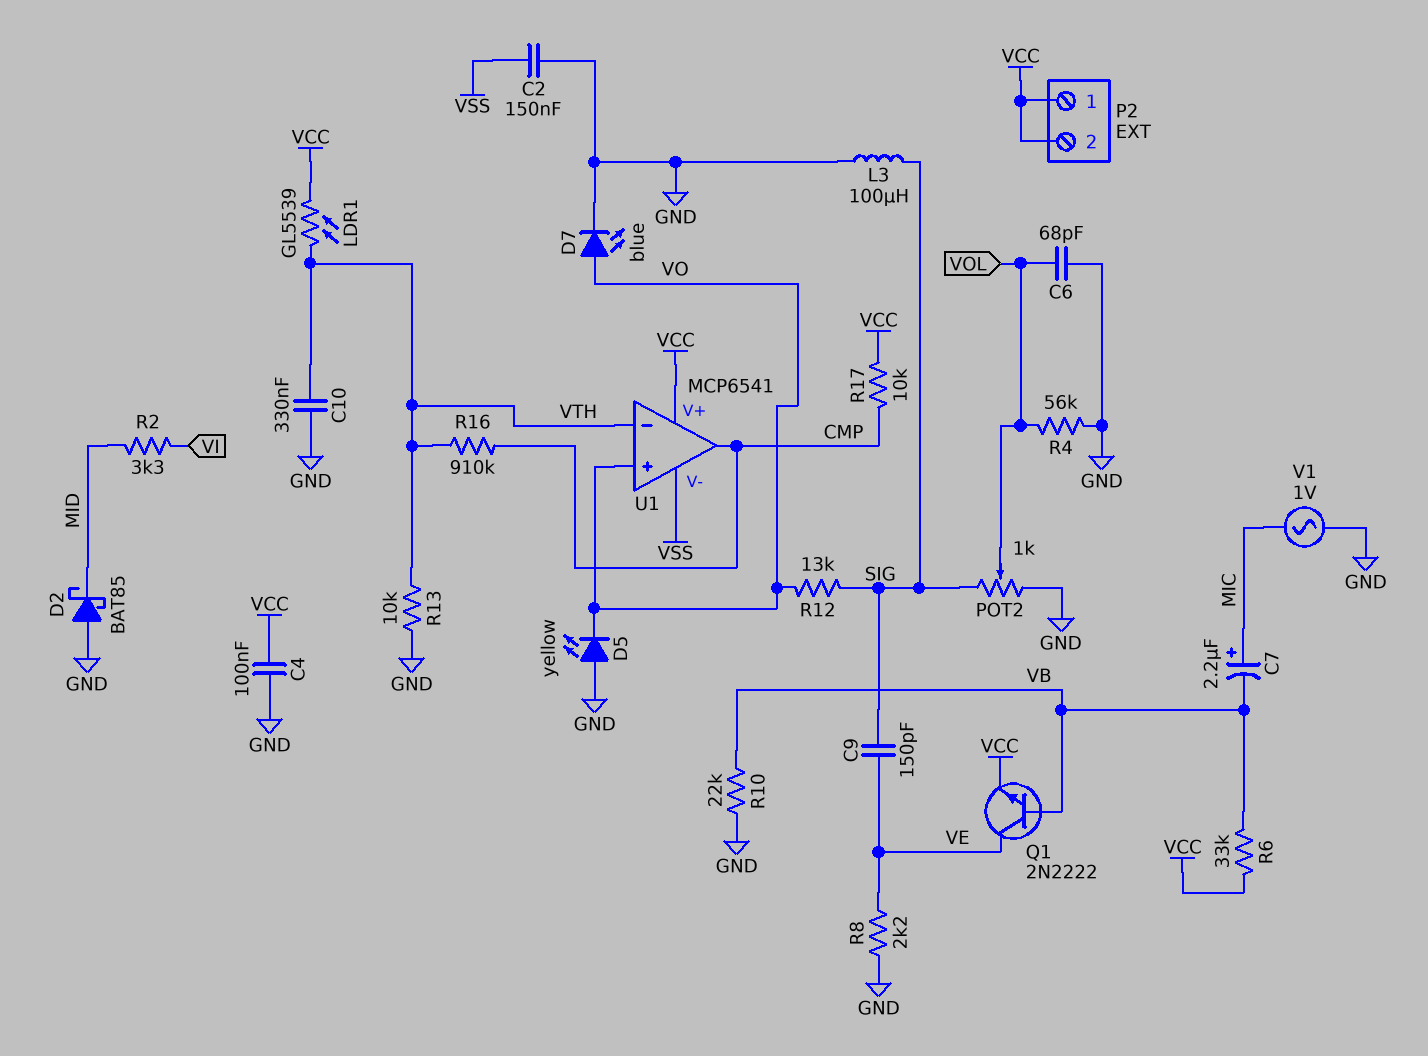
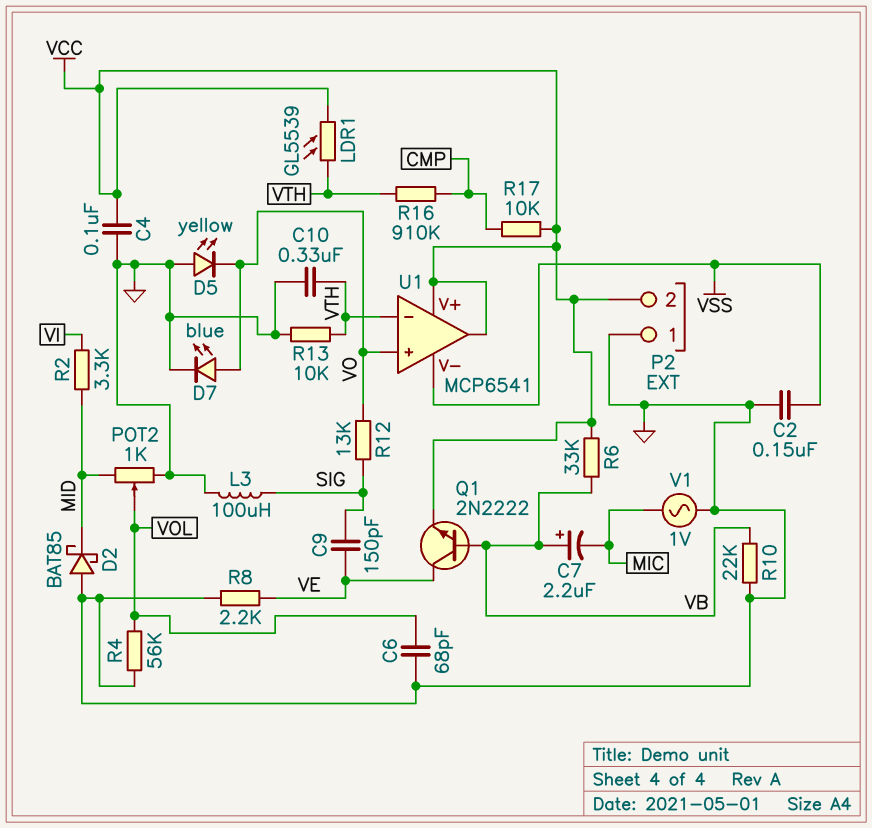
C7: 2.2uF (plus MIC, minus VB) -> 2.2uF (plus VB, minus MIC)
P2 pin 1: VCC -> GND
POT2: 1k (GND, SIG, wiper VOL) -> 1k (GND, MID, wiper VOL)
U1 pin out: CMP -> VCC

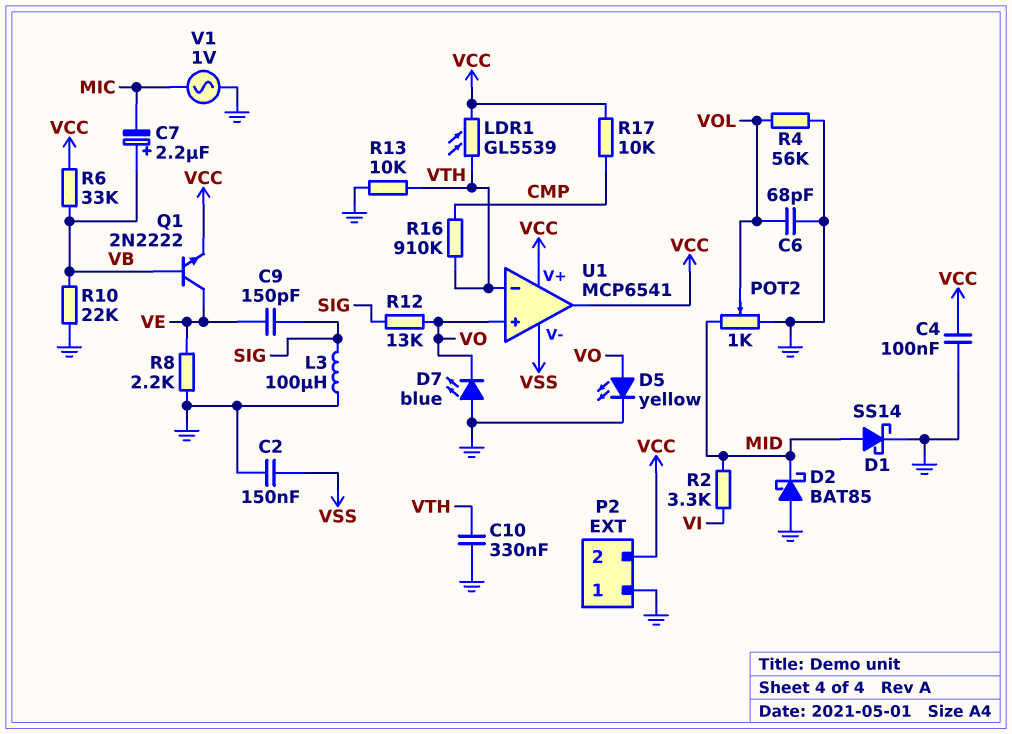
D1: none -> schottky SS14 (A MID, K GND)
D5: LED yellow (A GND, K VO) -> LED yellow (A VO, K GND)
D7: LED blue (A VO, K GND) -> LED blue (A GND, K VO)

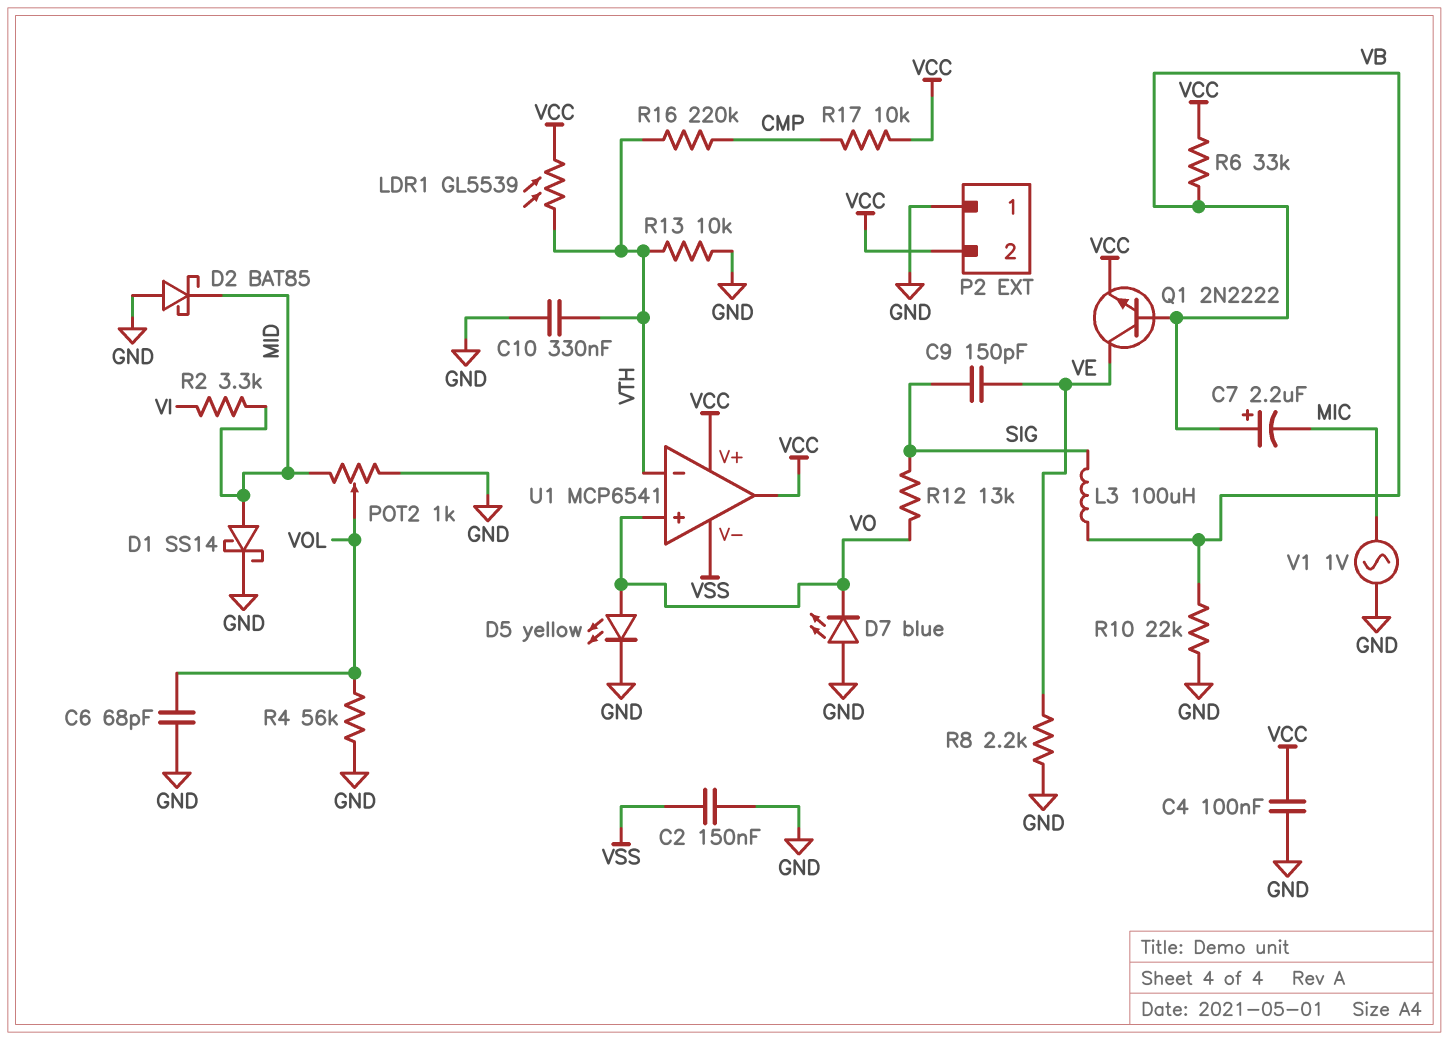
L3: 100uH (GND, SIG) -> 100uH (SIG, VB)
R16: 910k (CMP, VTH) -> 220k (CMP, VTH)

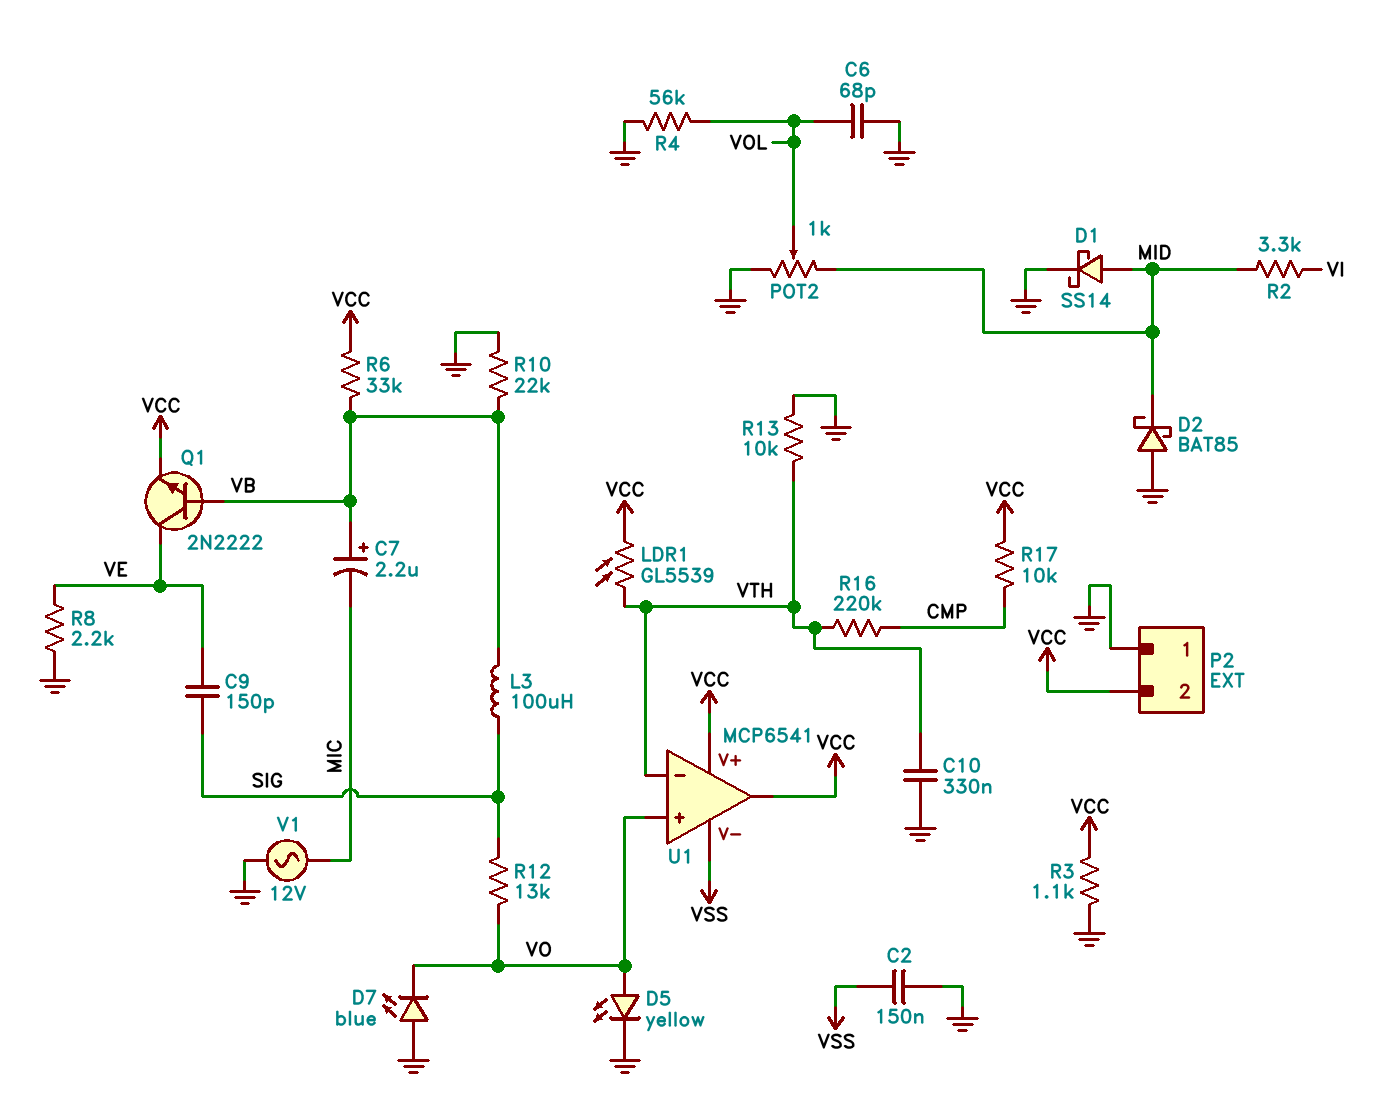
C4: 100nF (GND, VCC) -> none
R3: none -> 1.1k (GND, VCC)
V1: AC 1V (GND, MIC) -> AC 12V (GND, MIC)

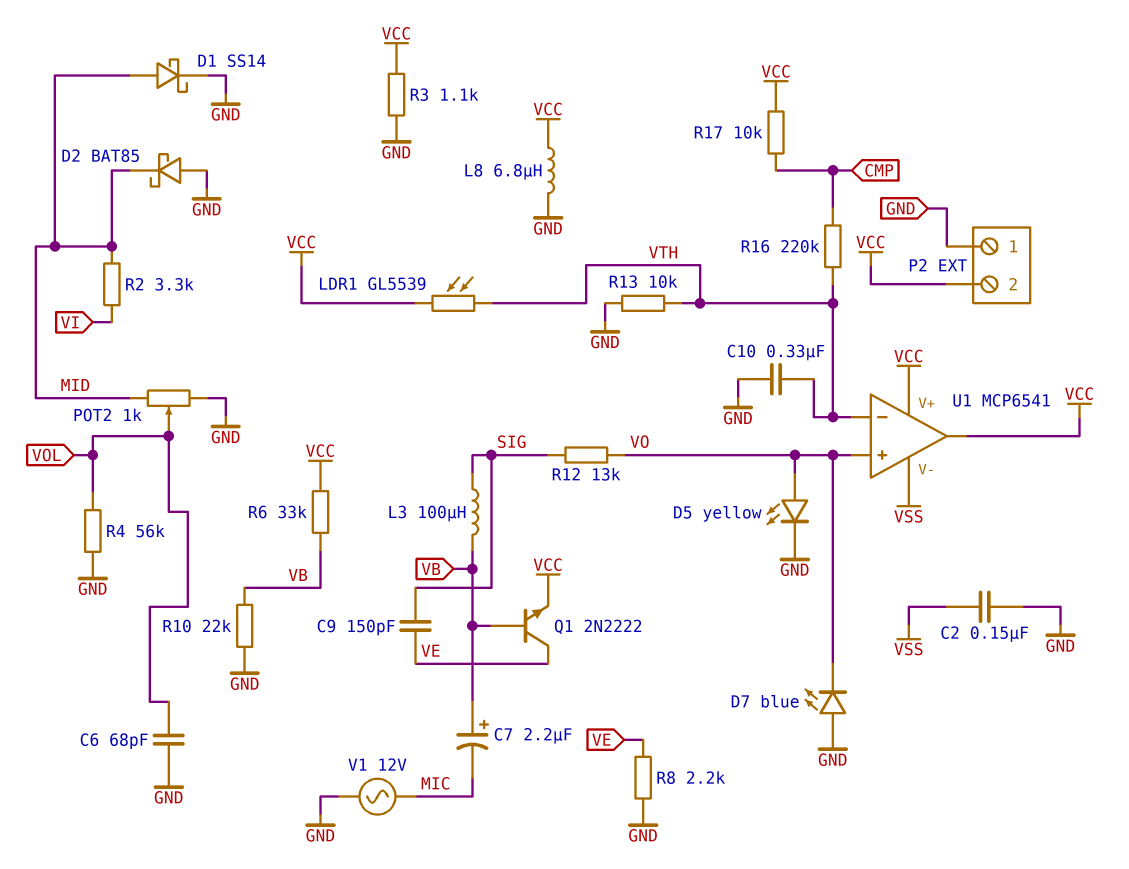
L8: none -> 6.8uH (GND, VCC)

